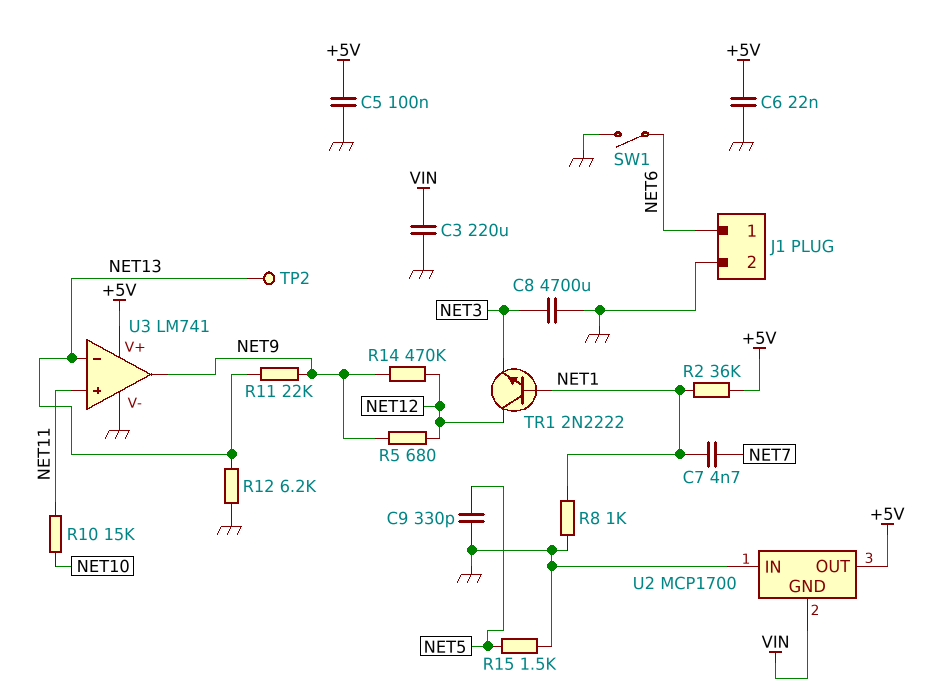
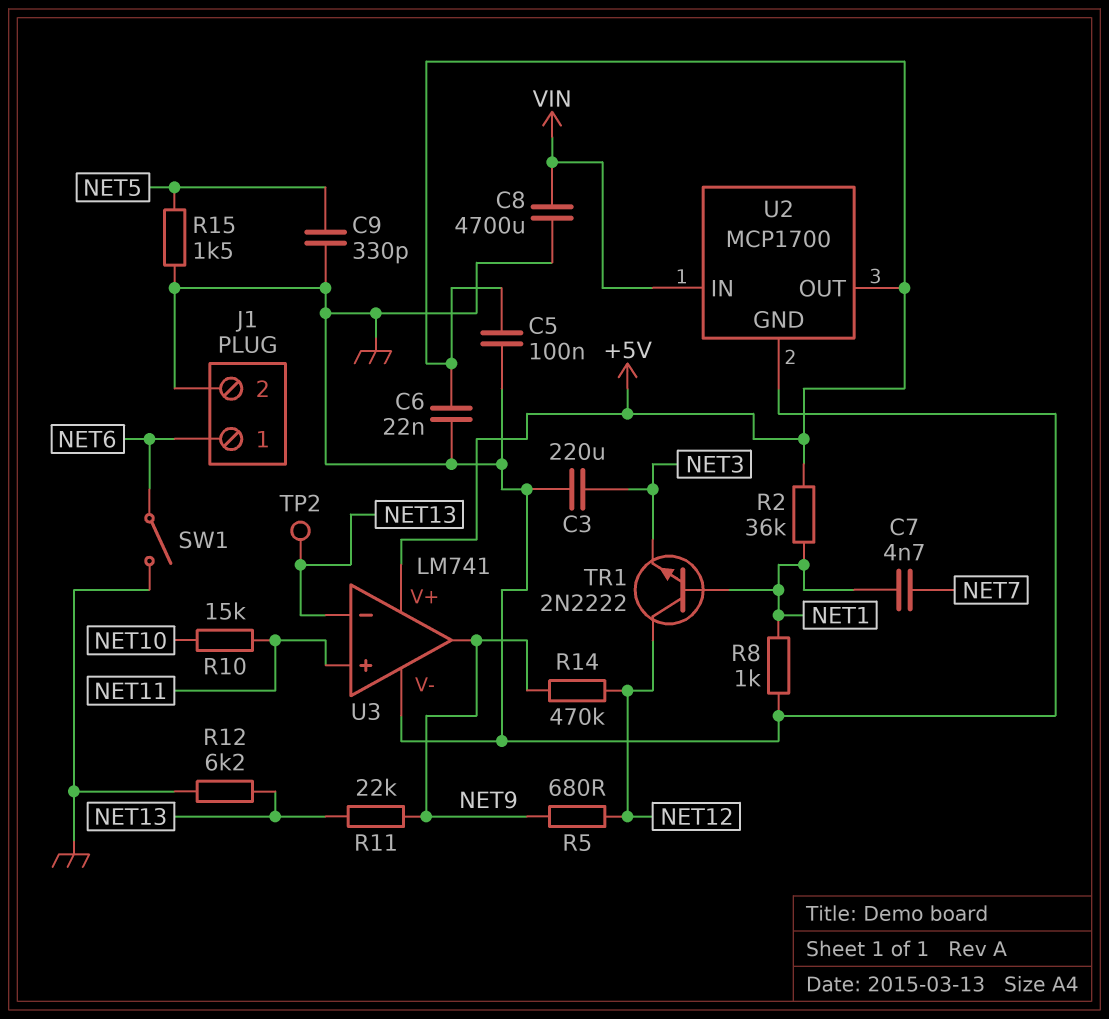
C3: 220uF (GND, VIN) -> 220uF (GND, NET3)
C8: 4700uF (GND, NET3) -> 4700uF (GND, VIN)
U2 pin GND: VIN -> GND
U2 pin IN: GND -> VIN

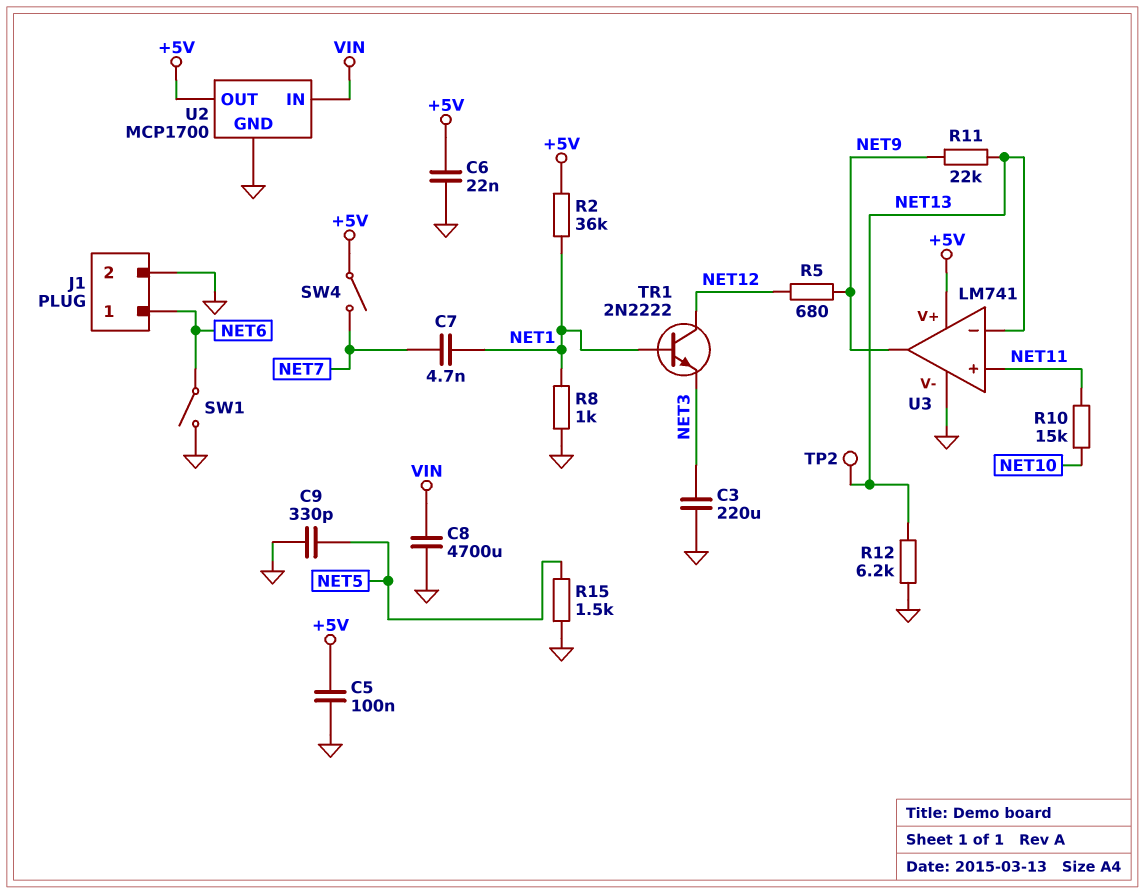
R14: 470k (NET9, NET12) -> none
SW4: none -> switch (+5V, NET7)

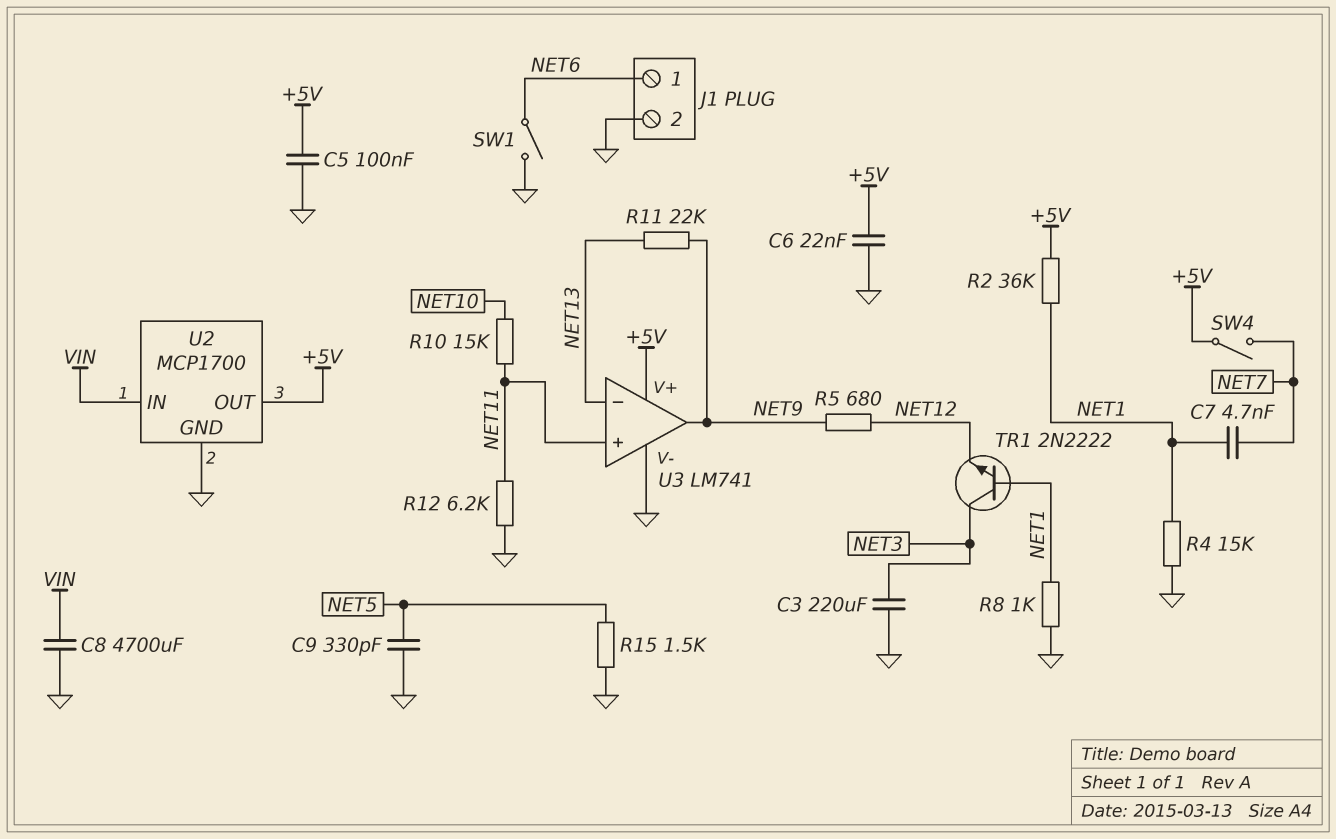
R4: none -> 15k (GND, NET1)
R12: 6.2k (GND, NET13) -> 6.2k (GND, NET11)
TP2: test point (NET13) -> none
TR1: NPN 2N2222 (B NET1, C NET12, E NET3) -> NPN 2N2222 (B NET1, C NET3, E NET12)

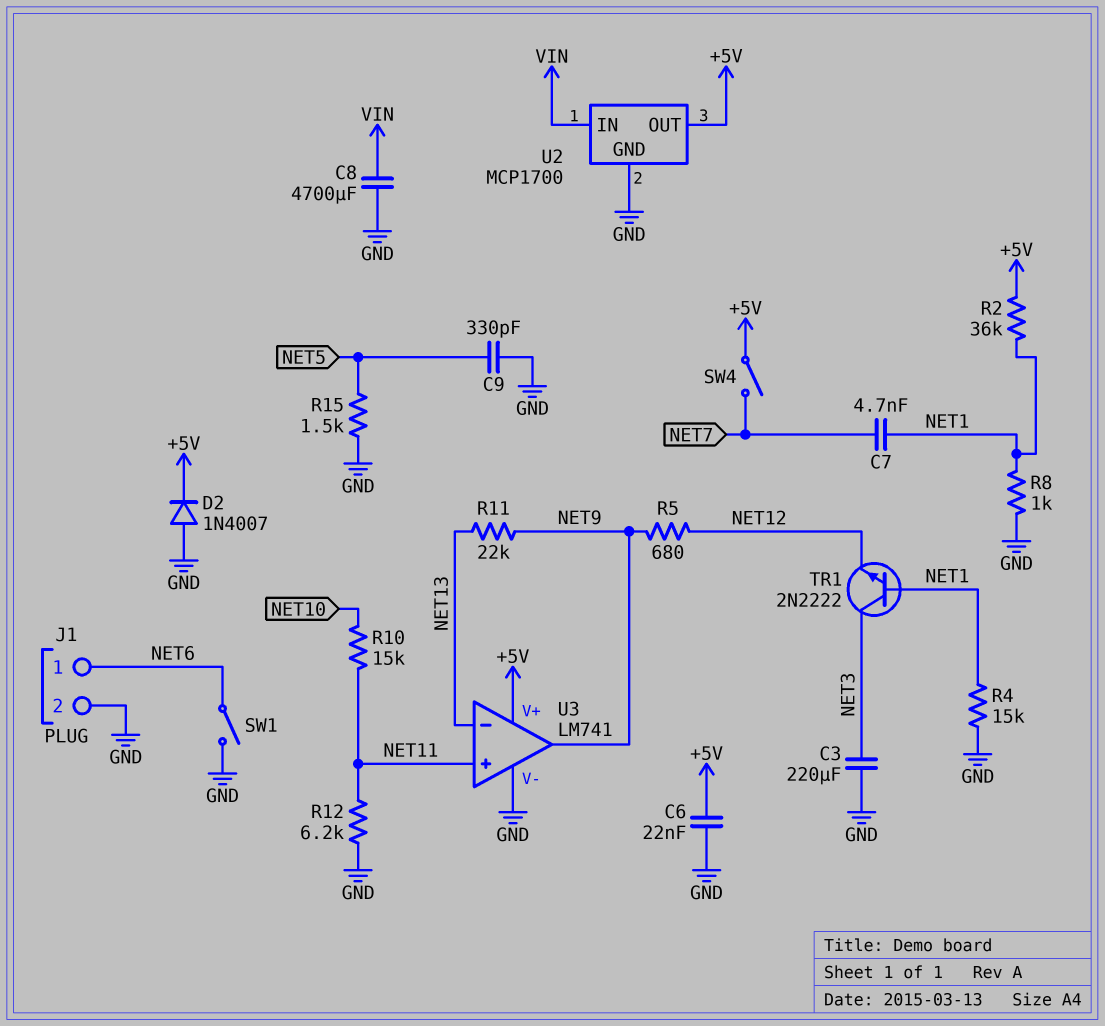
C5: 100nF (+5V, GND) -> none
D2: none -> diode 1N4007 (A GND, K +5V)

